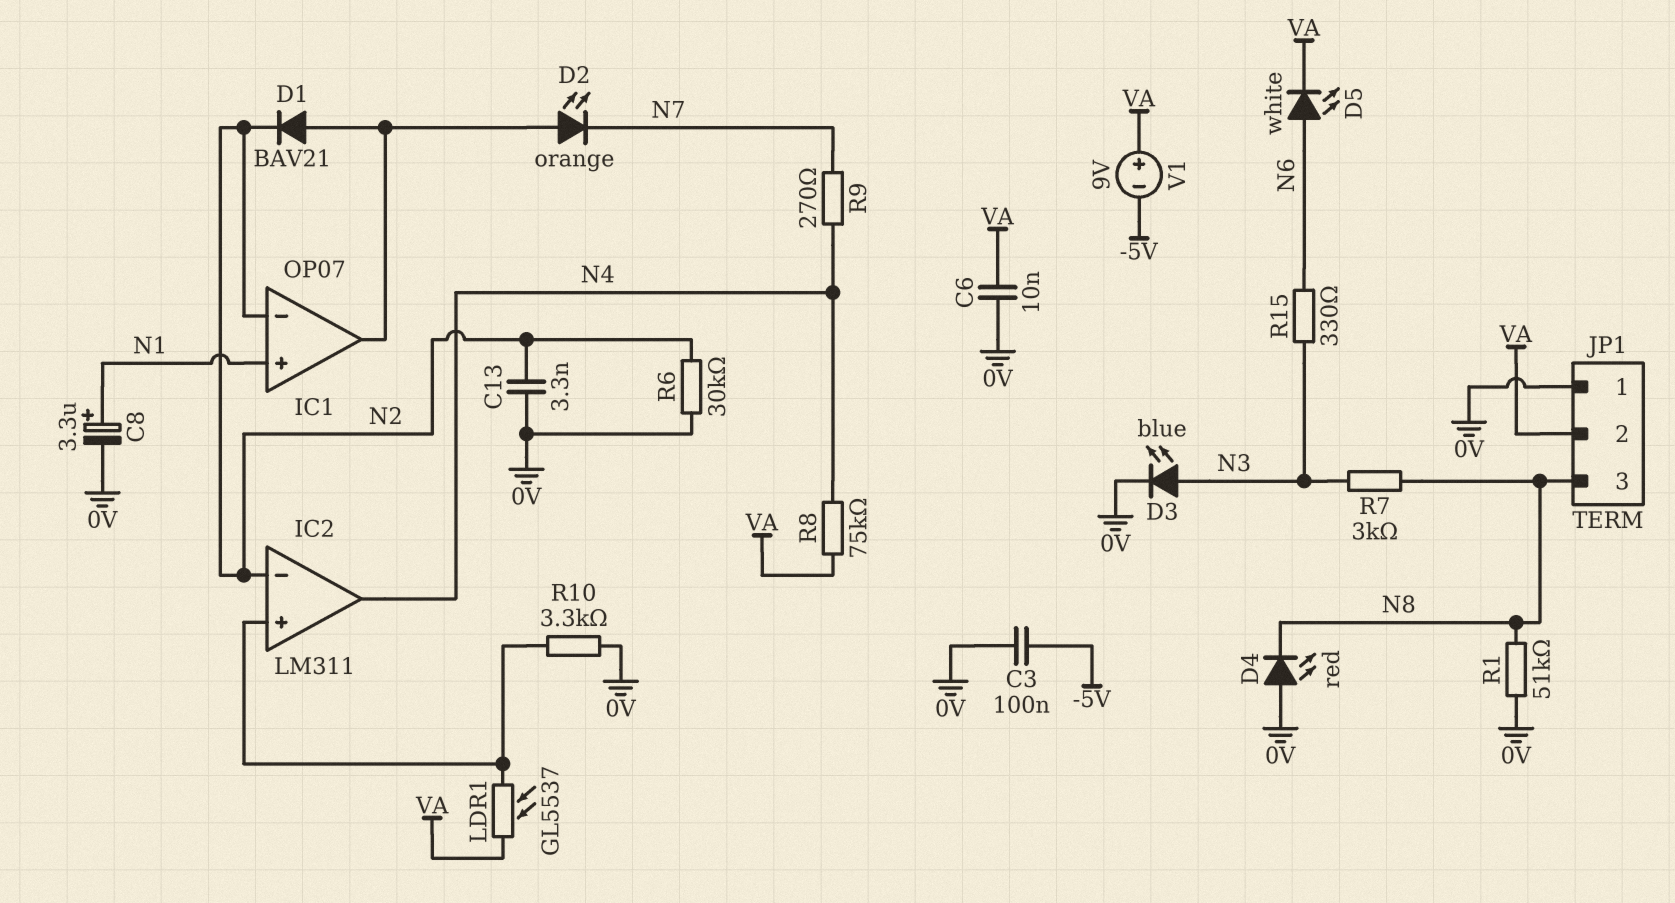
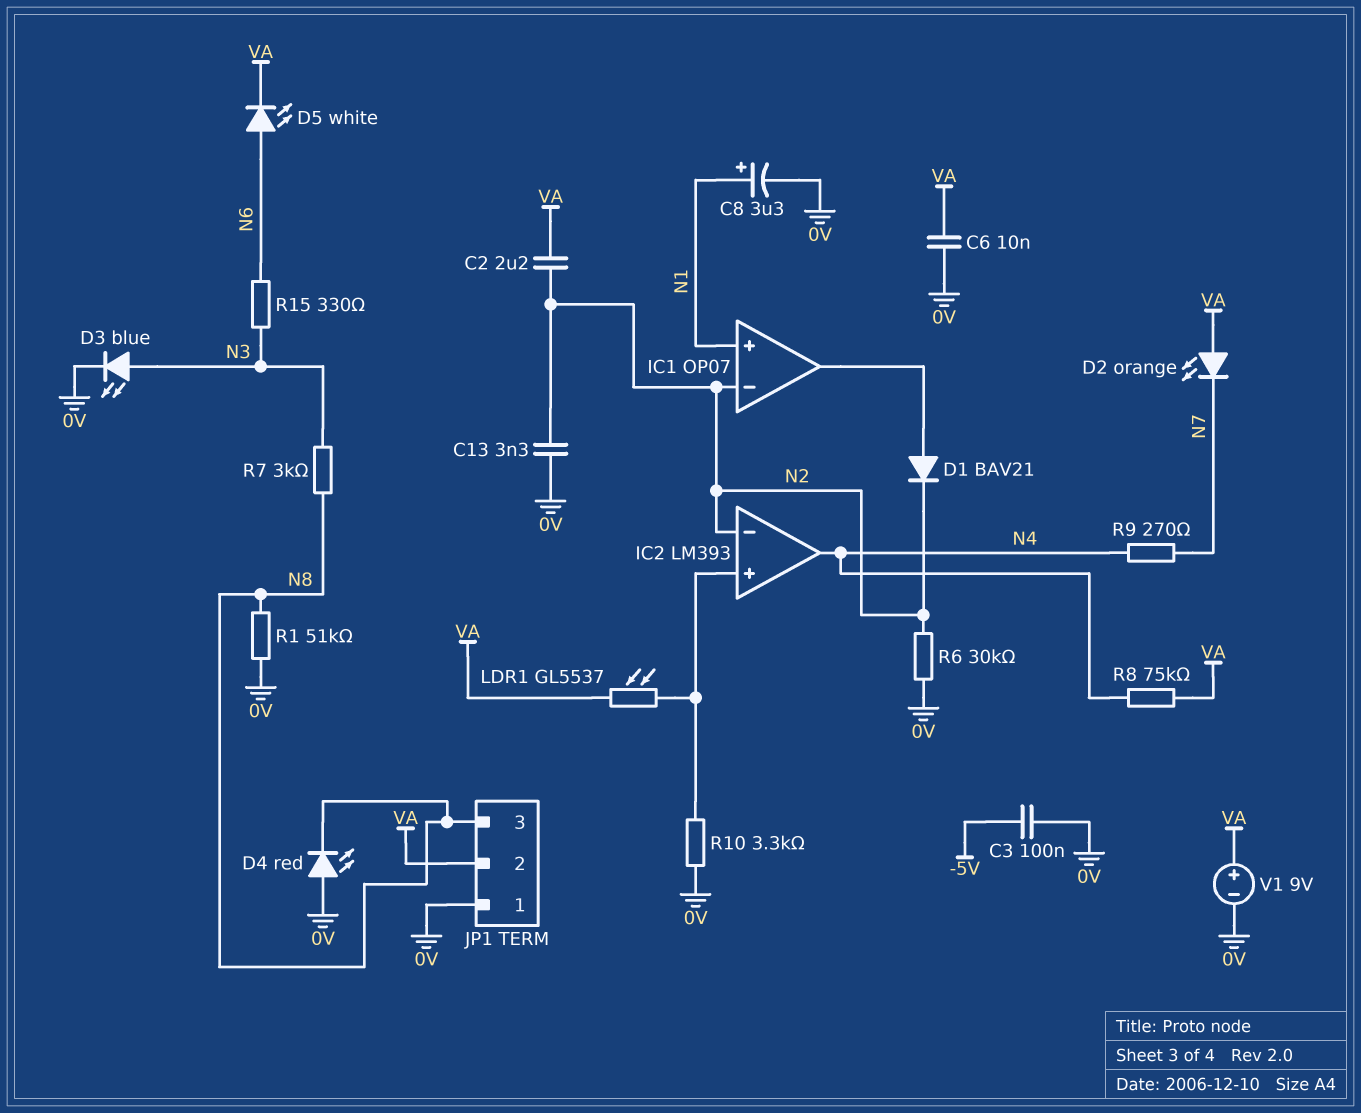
C2: none -> 2.2uF (N2, VA)
D2: LED orange (A IC1/out, K N7) -> LED orange (A VA, K N7)
IC2: LM311 -> LM393
V1: 9V (plus VA, minus -5V) -> 9V (plus VA, minus 0V)

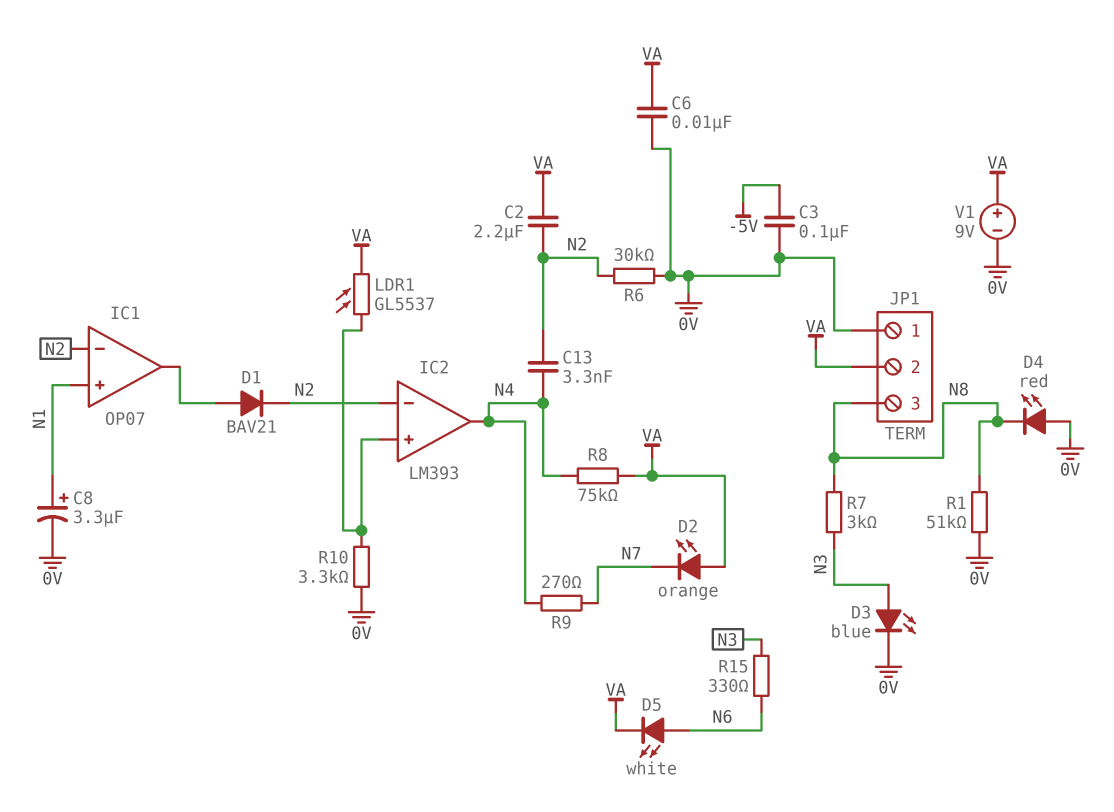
C13: 3.3nF (0V, N2) -> 3.3nF (N2, N4)

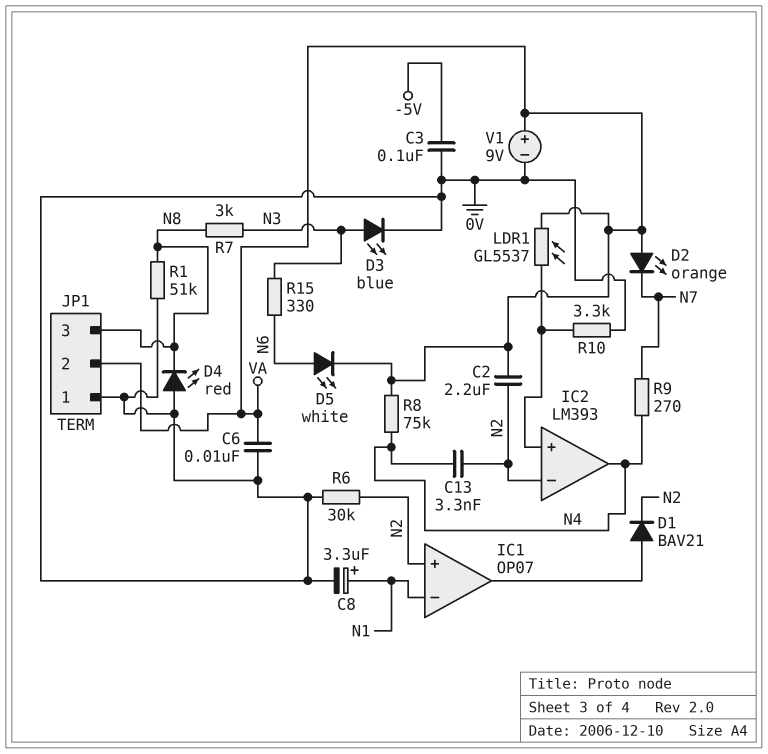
IC1 pin in+: N1 -> N2
IC1 pin in-: N2 -> N1

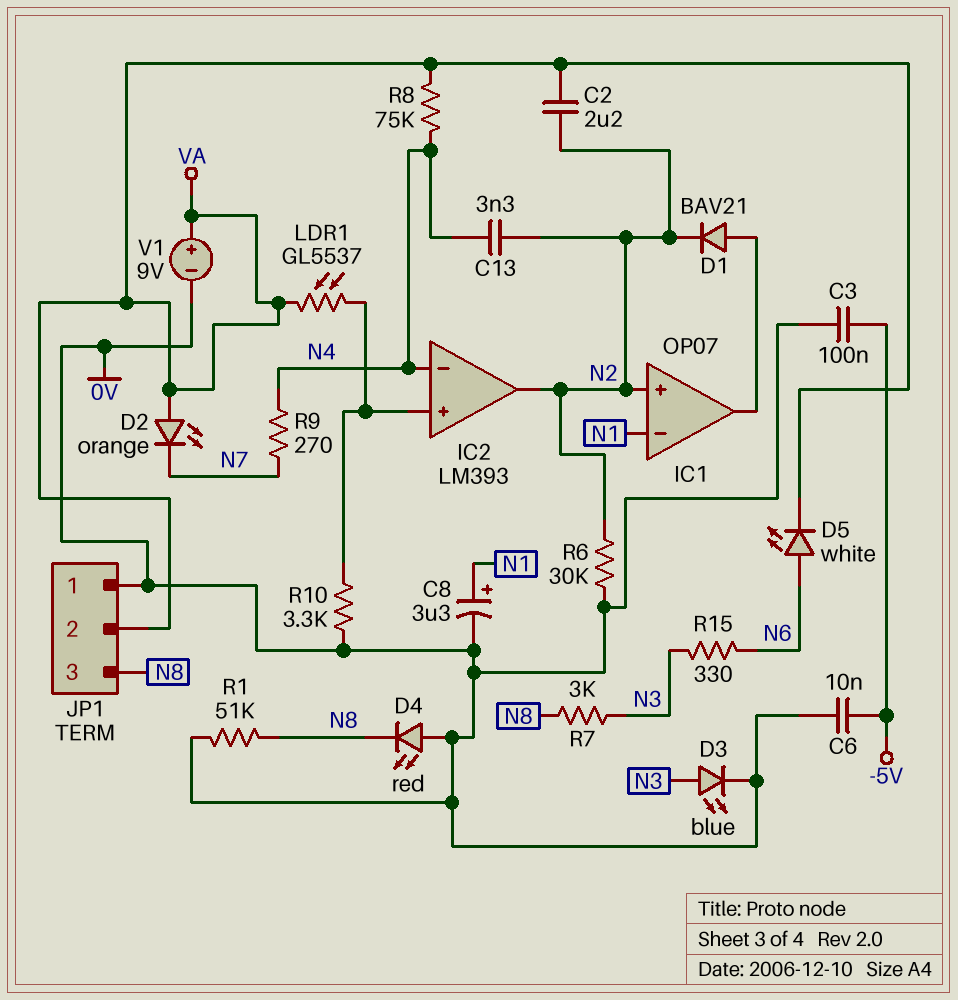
C6: 10nF (0V, VA) -> 10nF (-5V, 0V)
IC2 pin in-: N2 -> N4
IC2 pin out: N4 -> N2

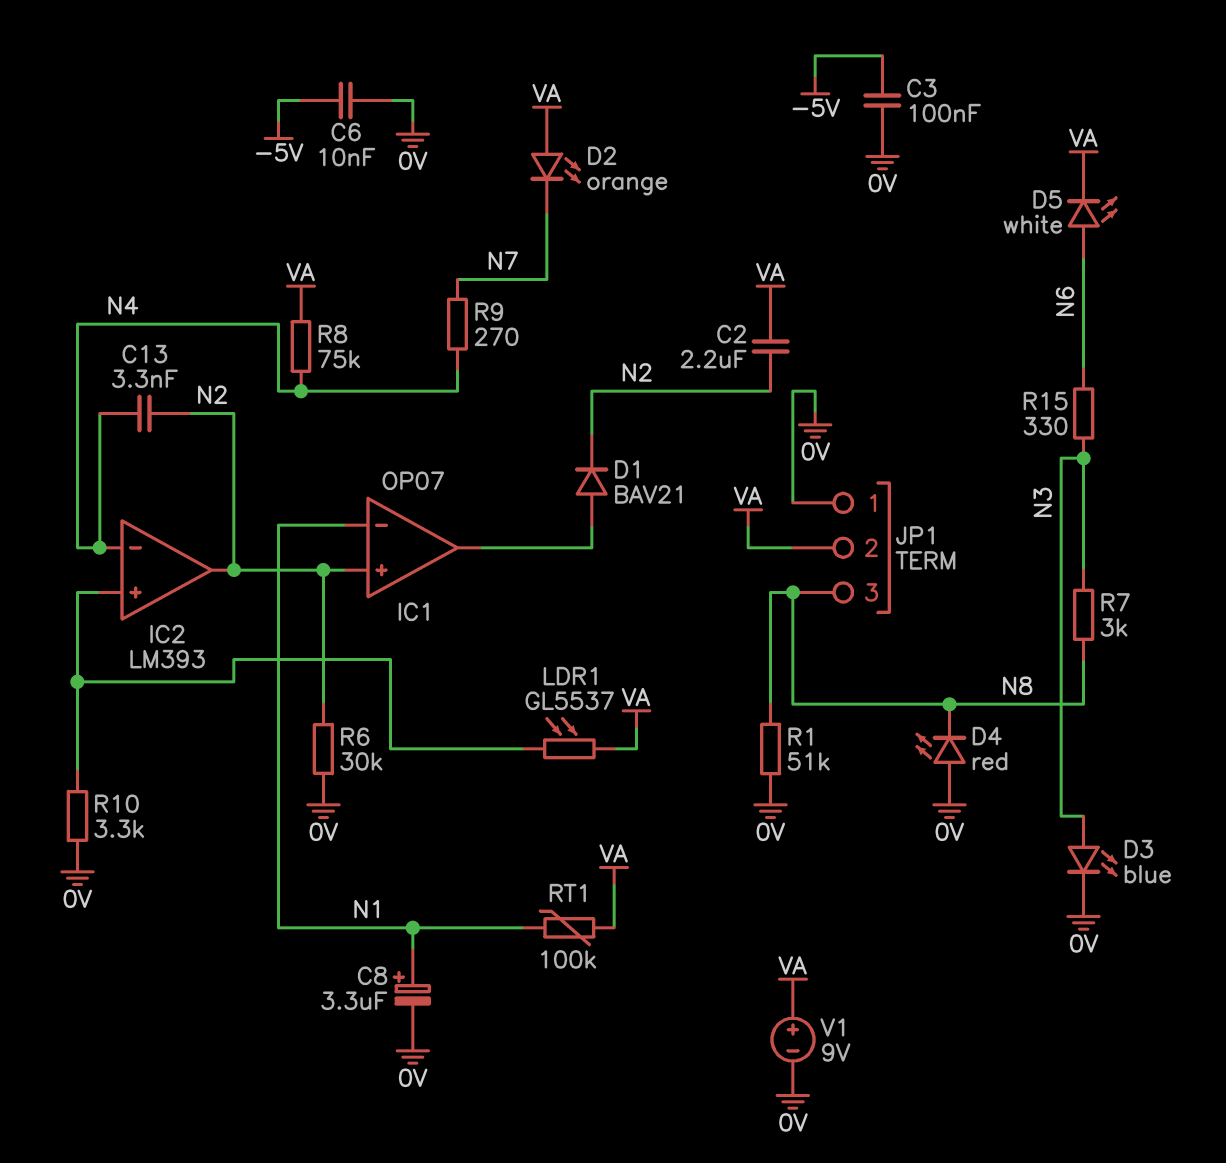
RT1: none -> 100k (N1, VA)

